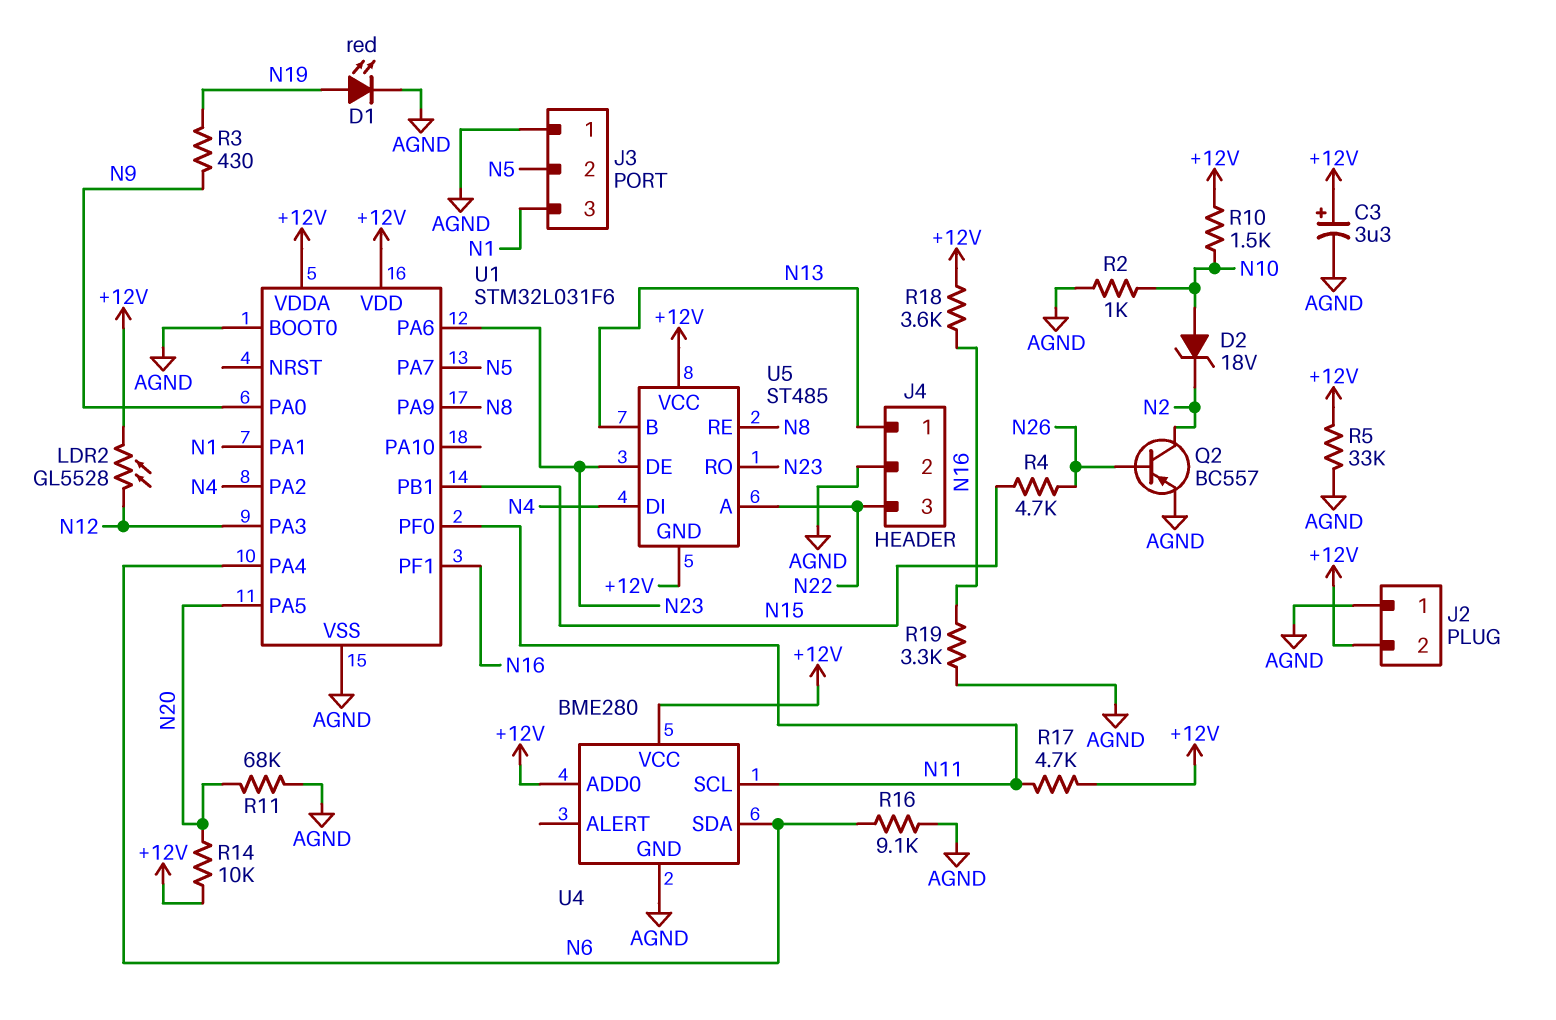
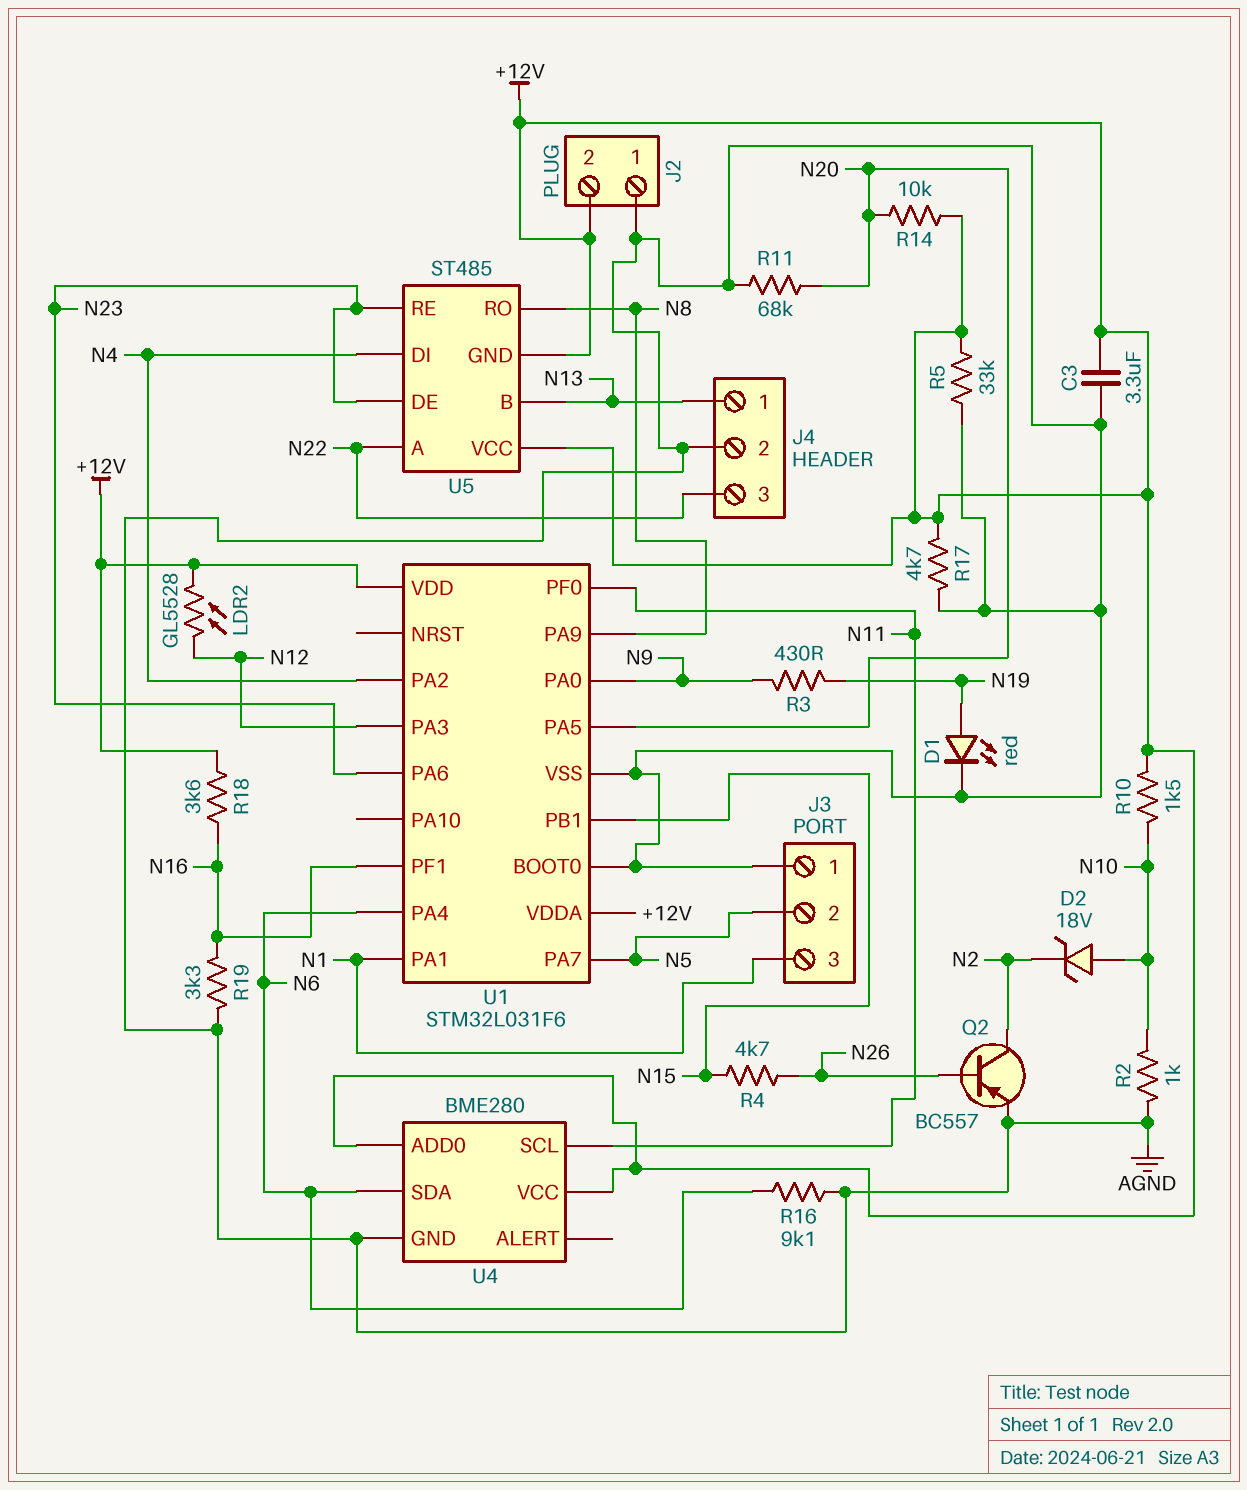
C3: 3.3uF (plus +12V, minus AGND) -> 3.3uF (+12V, AGND)
R17: 4.7k (+12V, N11) -> 4.7k (+12V, AGND)
U5 pin RE: N8 -> N23
U5 pin RO: N23 -> N8

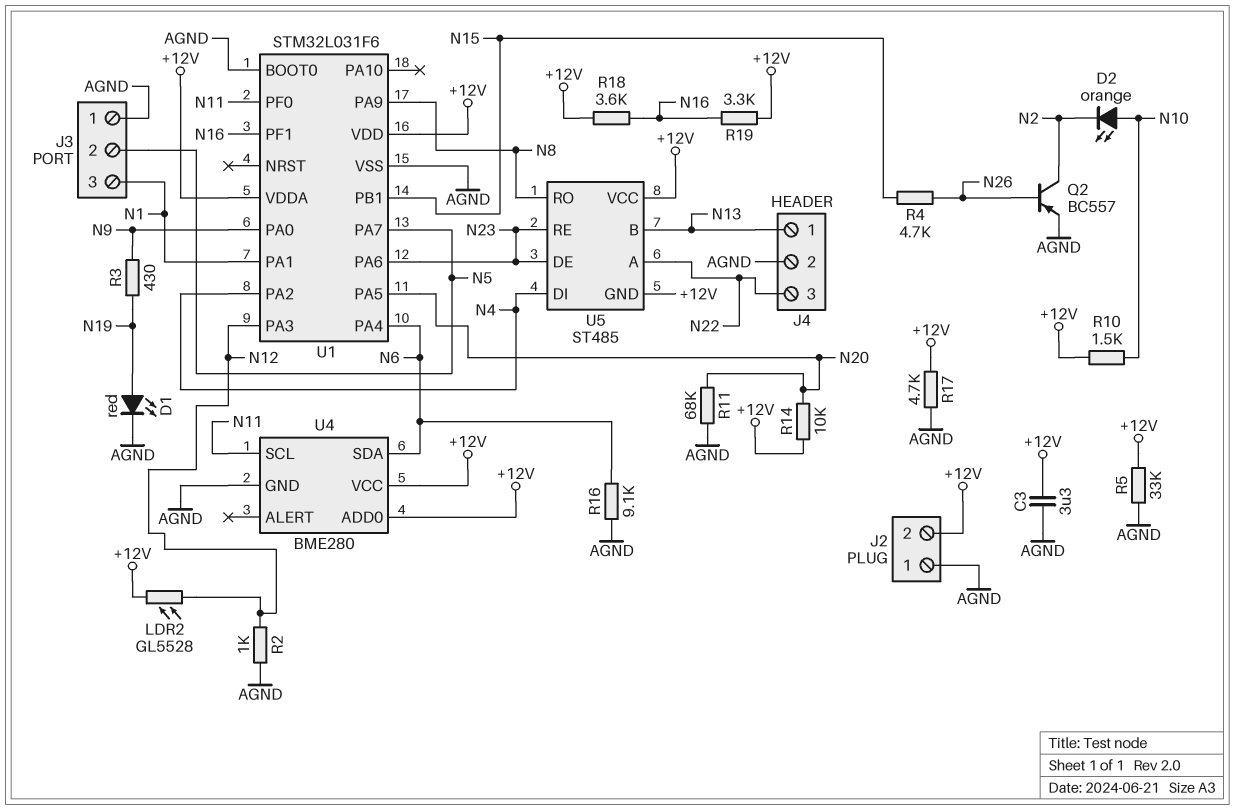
D2: zener 18V (A N10, K N2) -> LED orange (A N10, K N2)
R2: 1k (AGND, N10) -> 1k (AGND, N12)
R19: 3.3k (AGND, N16) -> 3.3k (+12V, N16)

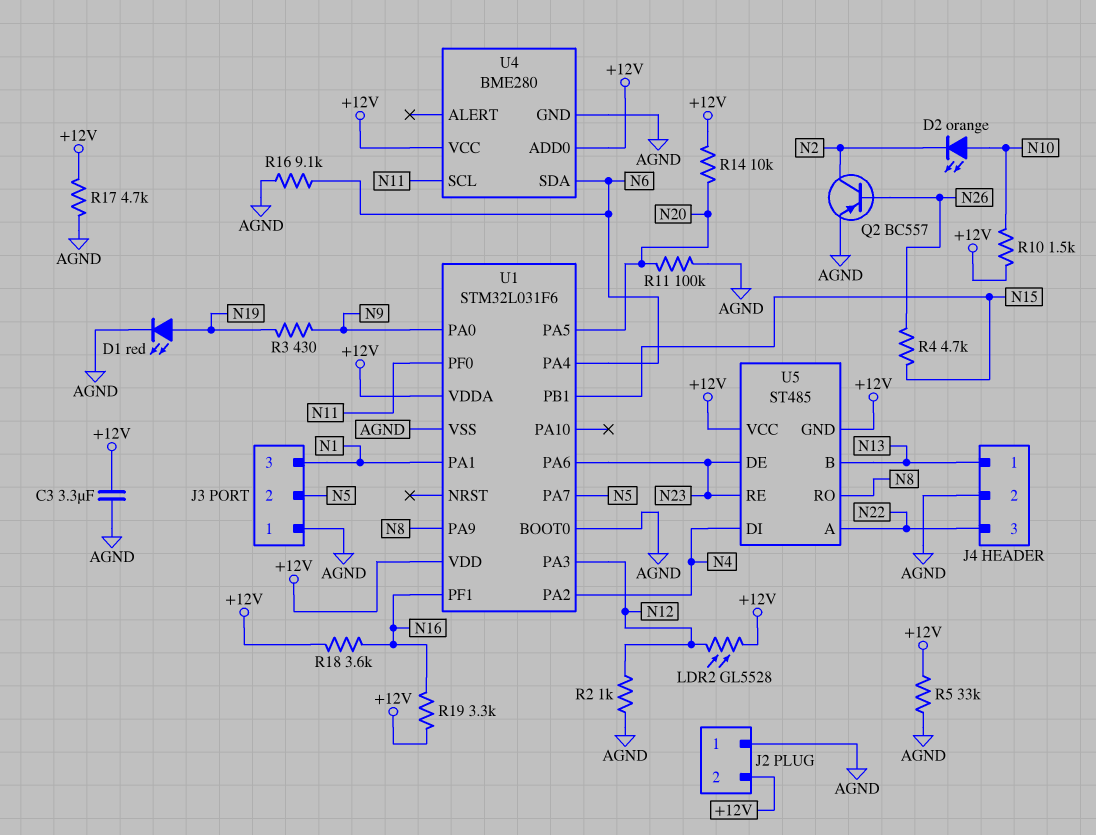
R11: 68k (AGND, N20) -> 100k (AGND, N20)

